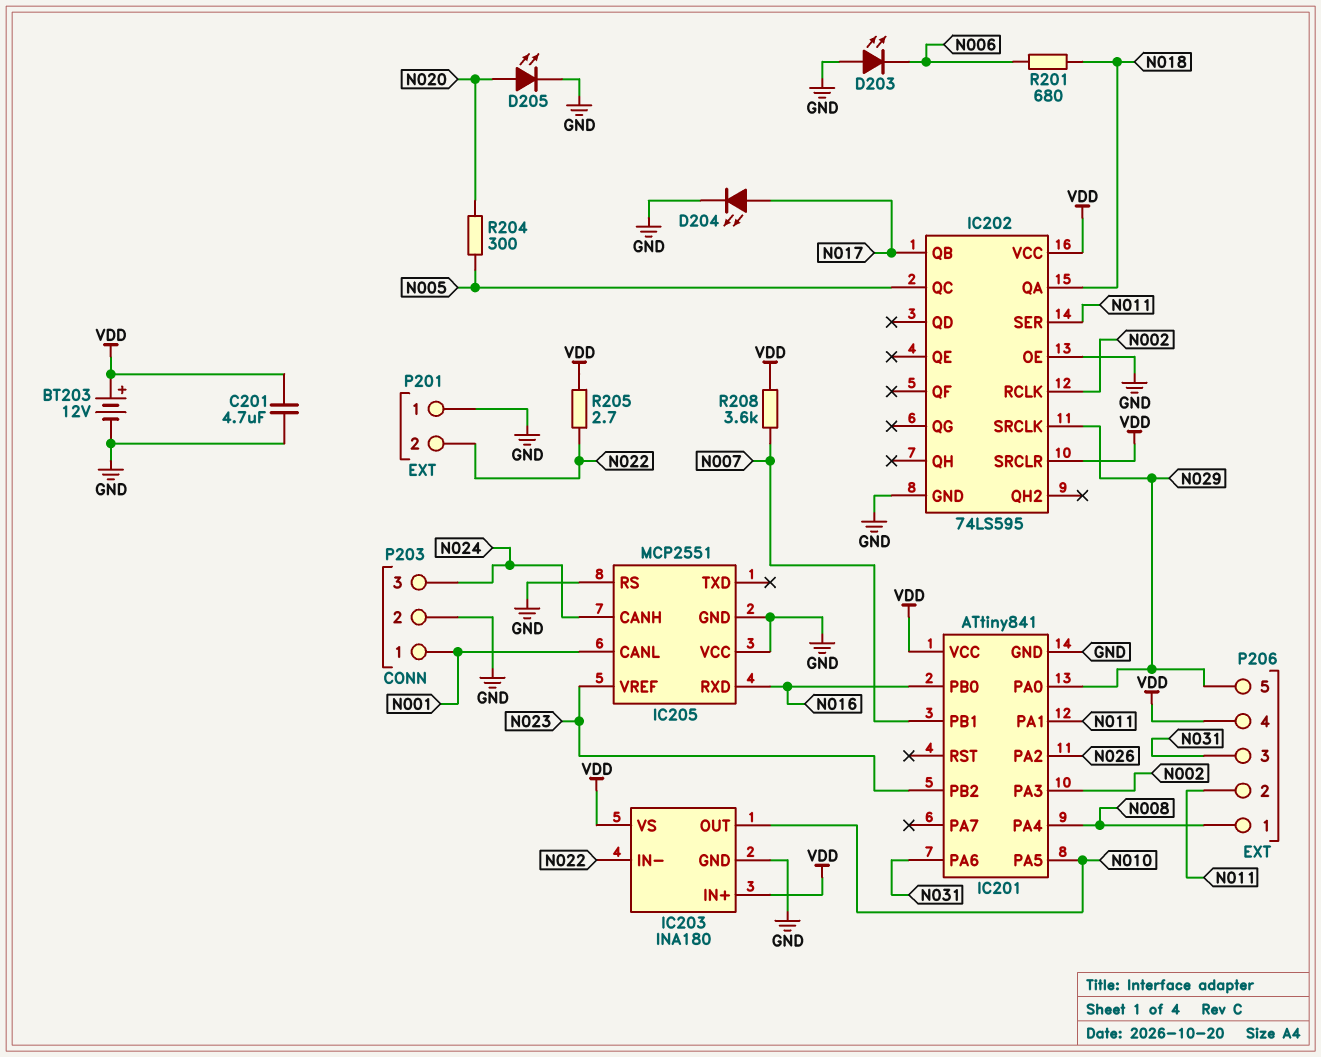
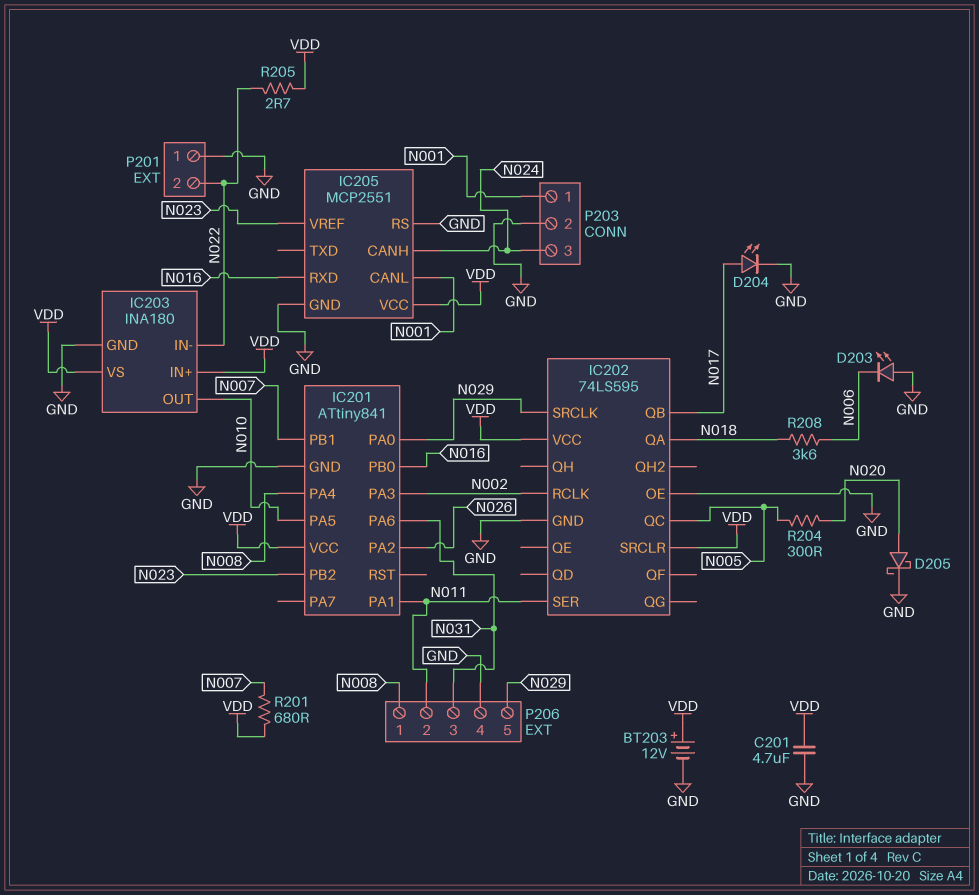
D205: LED (A N020, K GND) -> schottky (A N020, K GND)
IC205 pin VCC: GND -> VDD
P206 pin 4: VDD -> GND
R201: 680 (N006, N018) -> 680 (N007, VDD)
R208: 3.6k (N007, VDD) -> 3.6k (N006, N018)

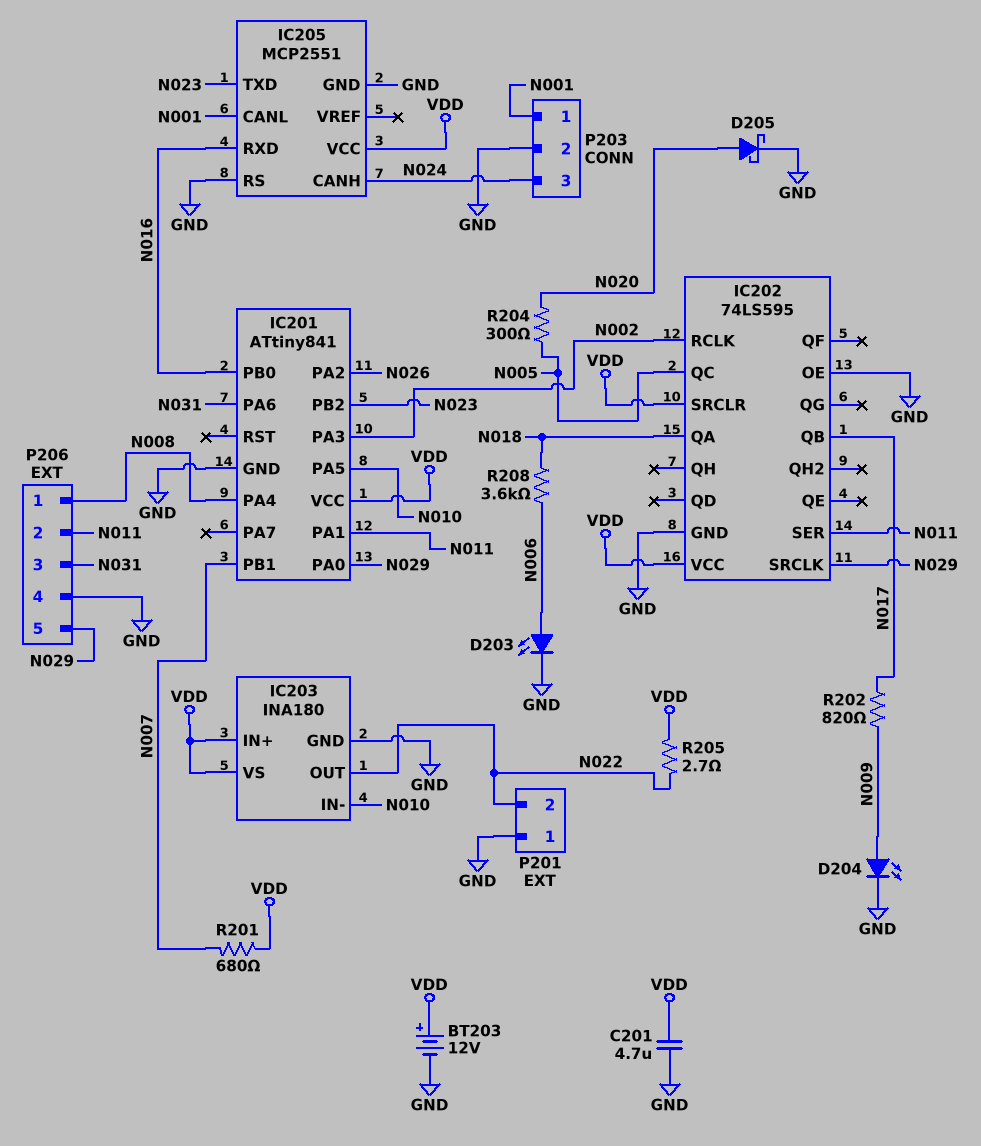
D203: LED (A GND, K N006) -> LED (A N006, K GND)
D204: LED (A N017, K GND) -> LED (A N009, K GND)
IC203 pin IN-: N022 -> N010
IC203 pin OUT: N010 -> N022
IC205 pin TXD: none -> N023
IC205 pin VREF: N023 -> none
R202: none -> 820 (N009, N017)

